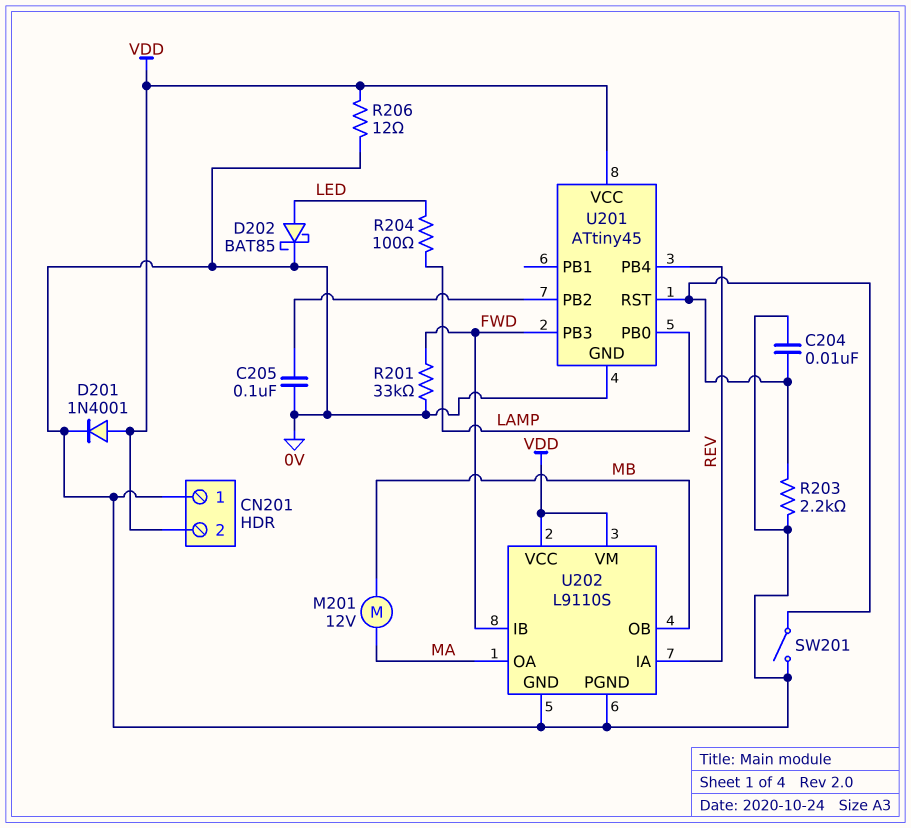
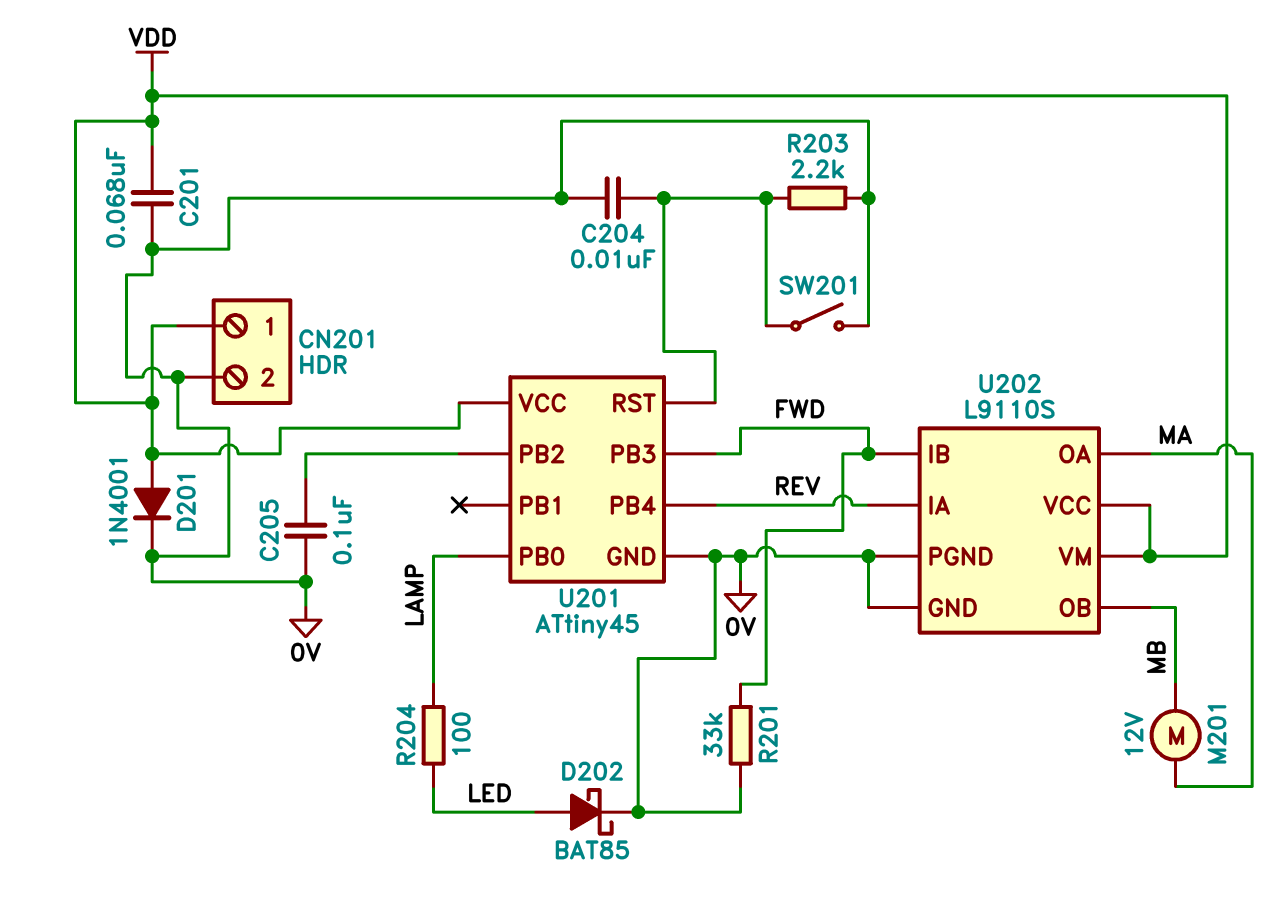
C201: none -> 68nF (0V, VDD)
CN201 pin 1: 0V -> VDD
CN201 pin 2: VDD -> 0V
R206: 12 (0V, VDD) -> none

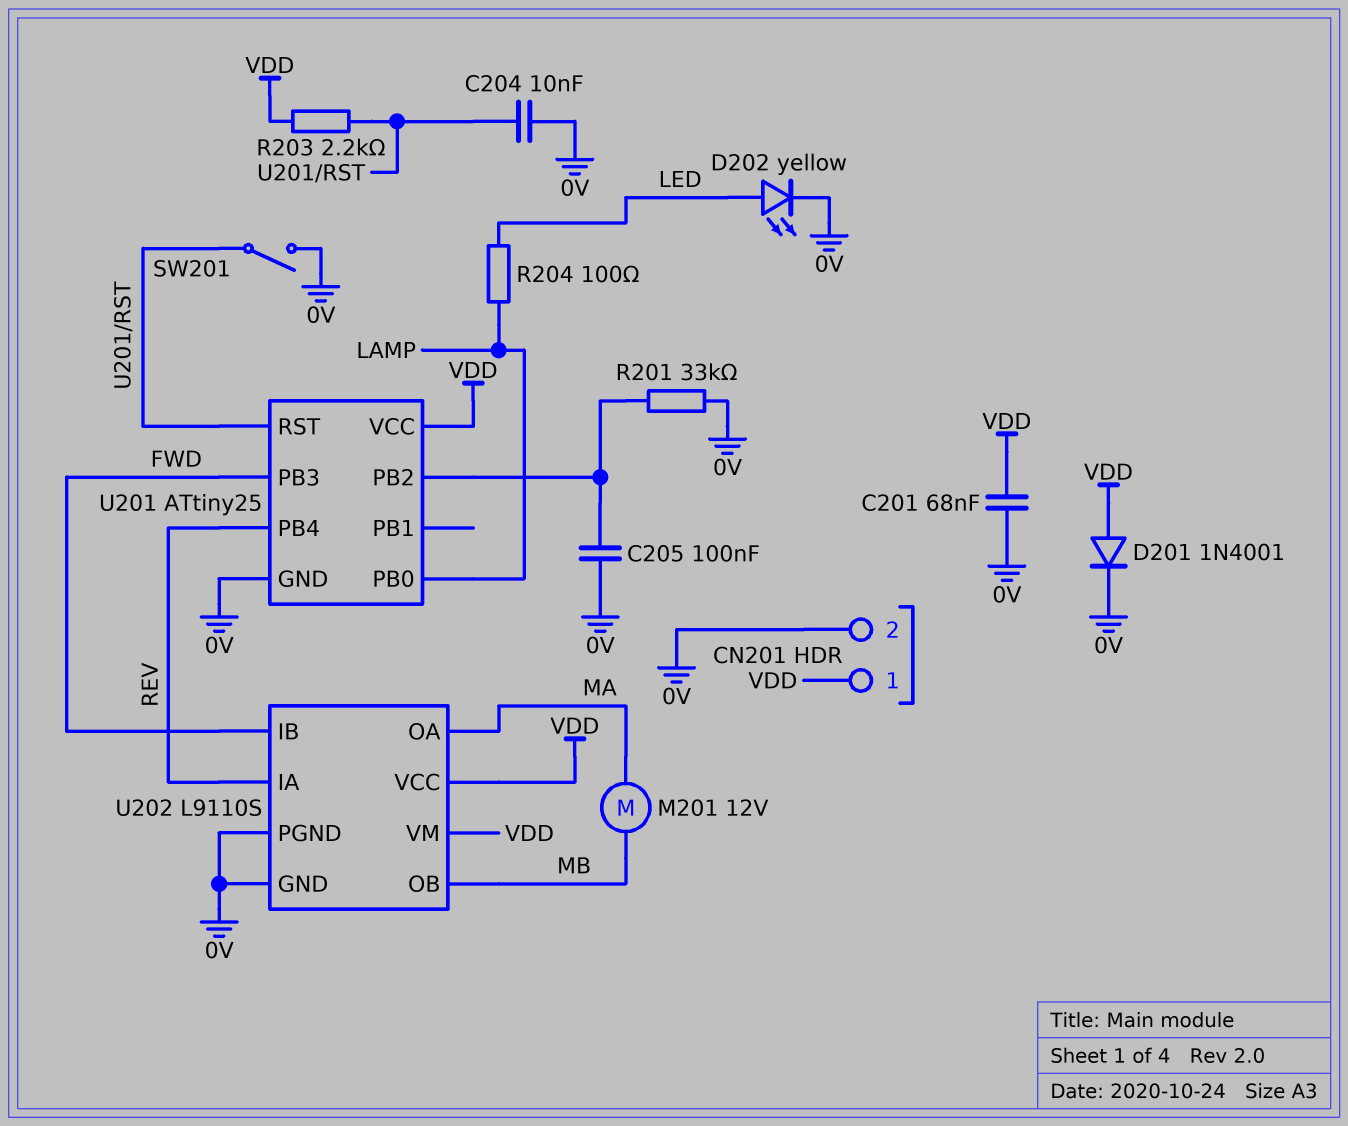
D202: schottky BAT85 (A LED, K 0V) -> LED yellow (A LED, K 0V)
R201: 33k (0V, FWD) -> 33k (0V, U201/PB2)
R203: 2.2k (0V, U201/RST) -> 2.2k (U201/RST, VDD)
U201: ATtiny45 -> ATtiny25

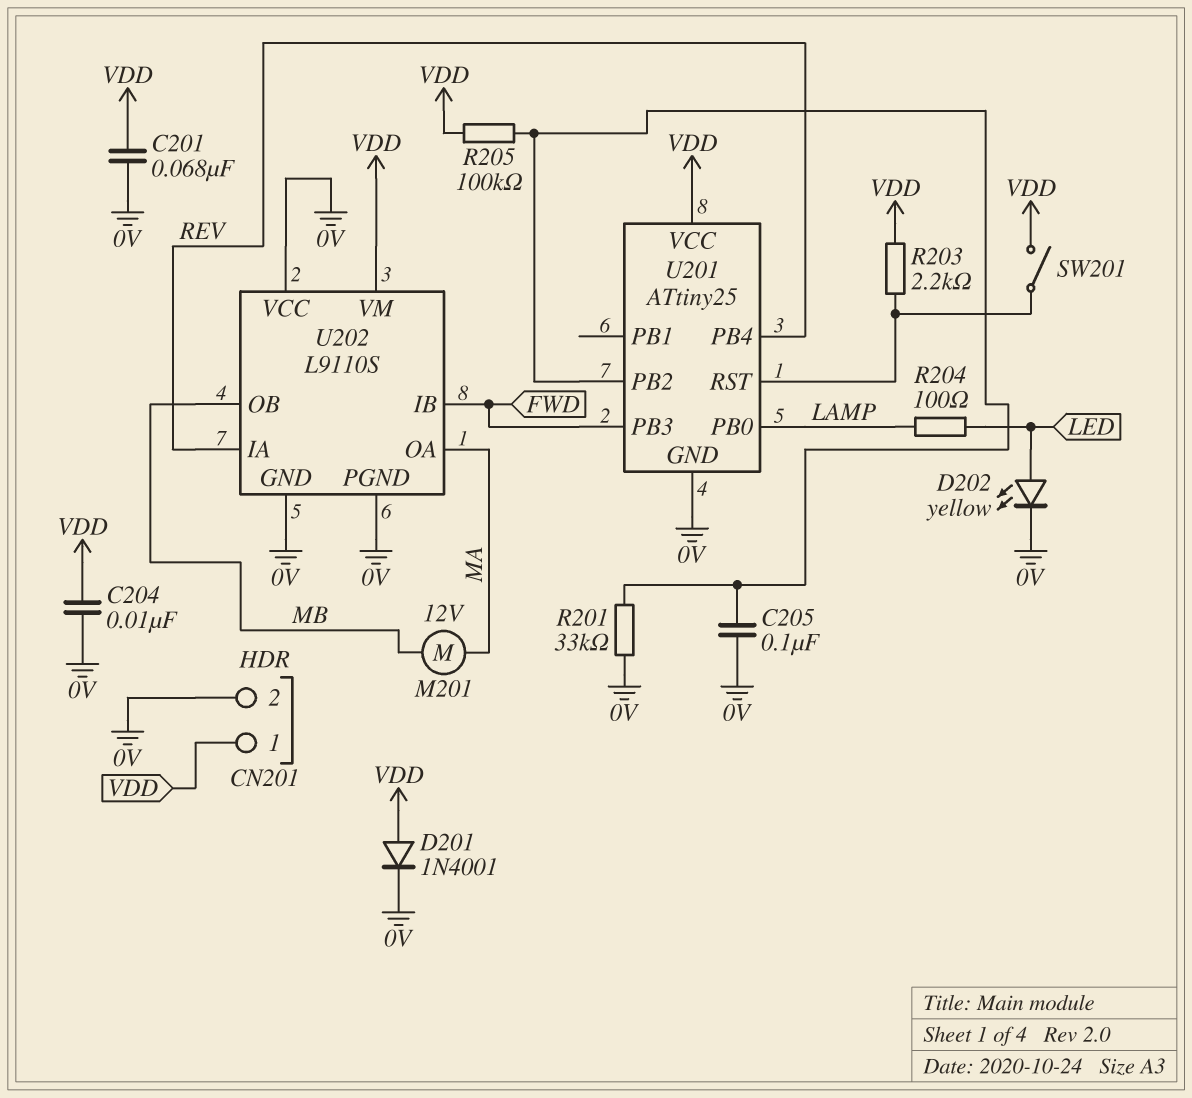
C204: 10nF (0V, U201/RST) -> 10nF (0V, VDD)
R205: none -> 100k (U201/PB2, VDD)
SW201: switch (0V, U201/RST) -> switch (U201/RST, VDD)
U202 pin VCC: VDD -> 0V

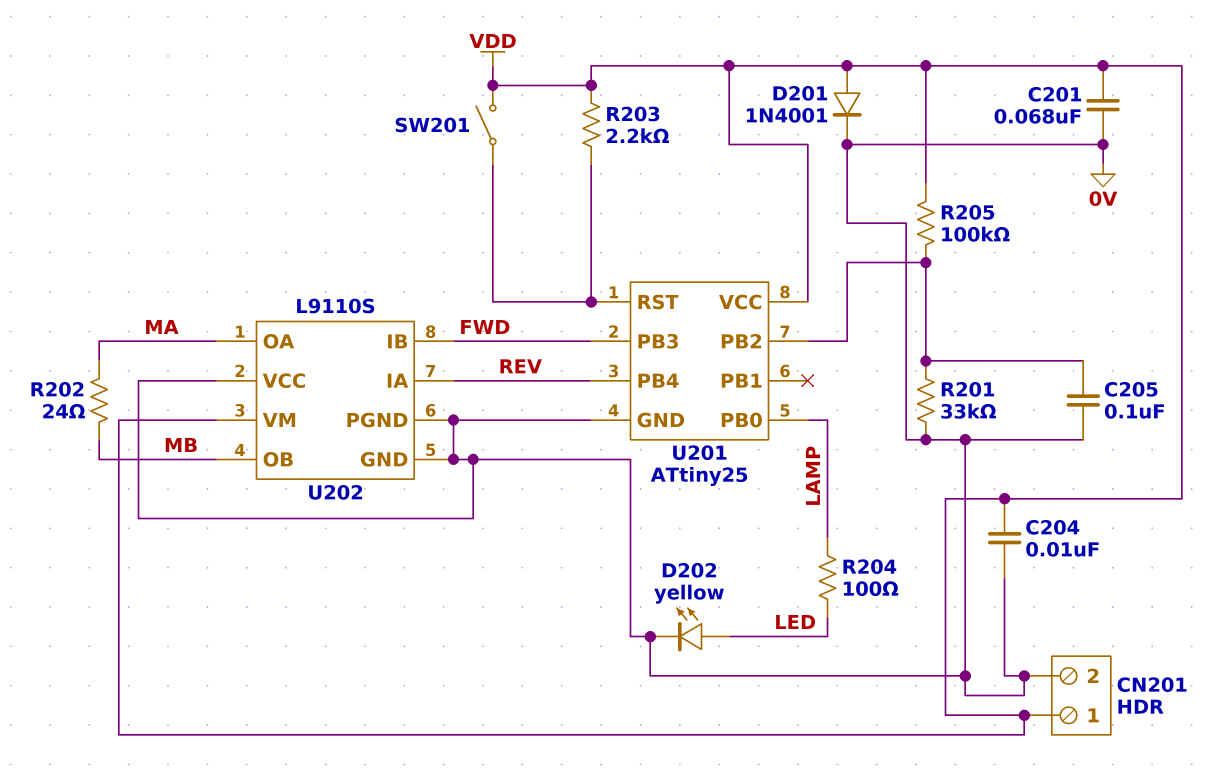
M201: motor 12V (MA, MB) -> none
R202: none -> 24 (MA, MB)

